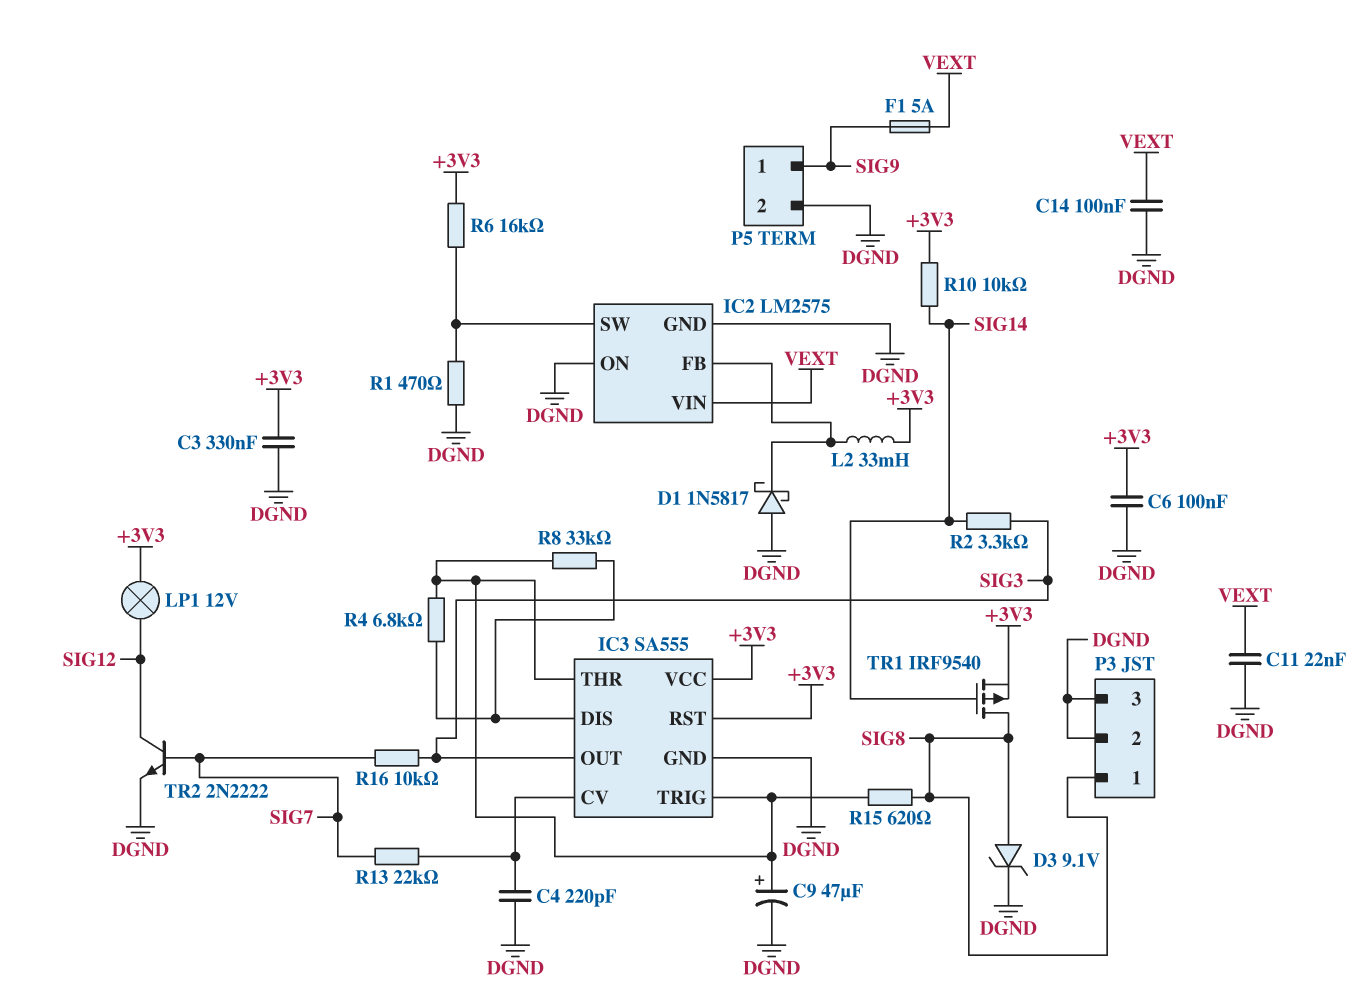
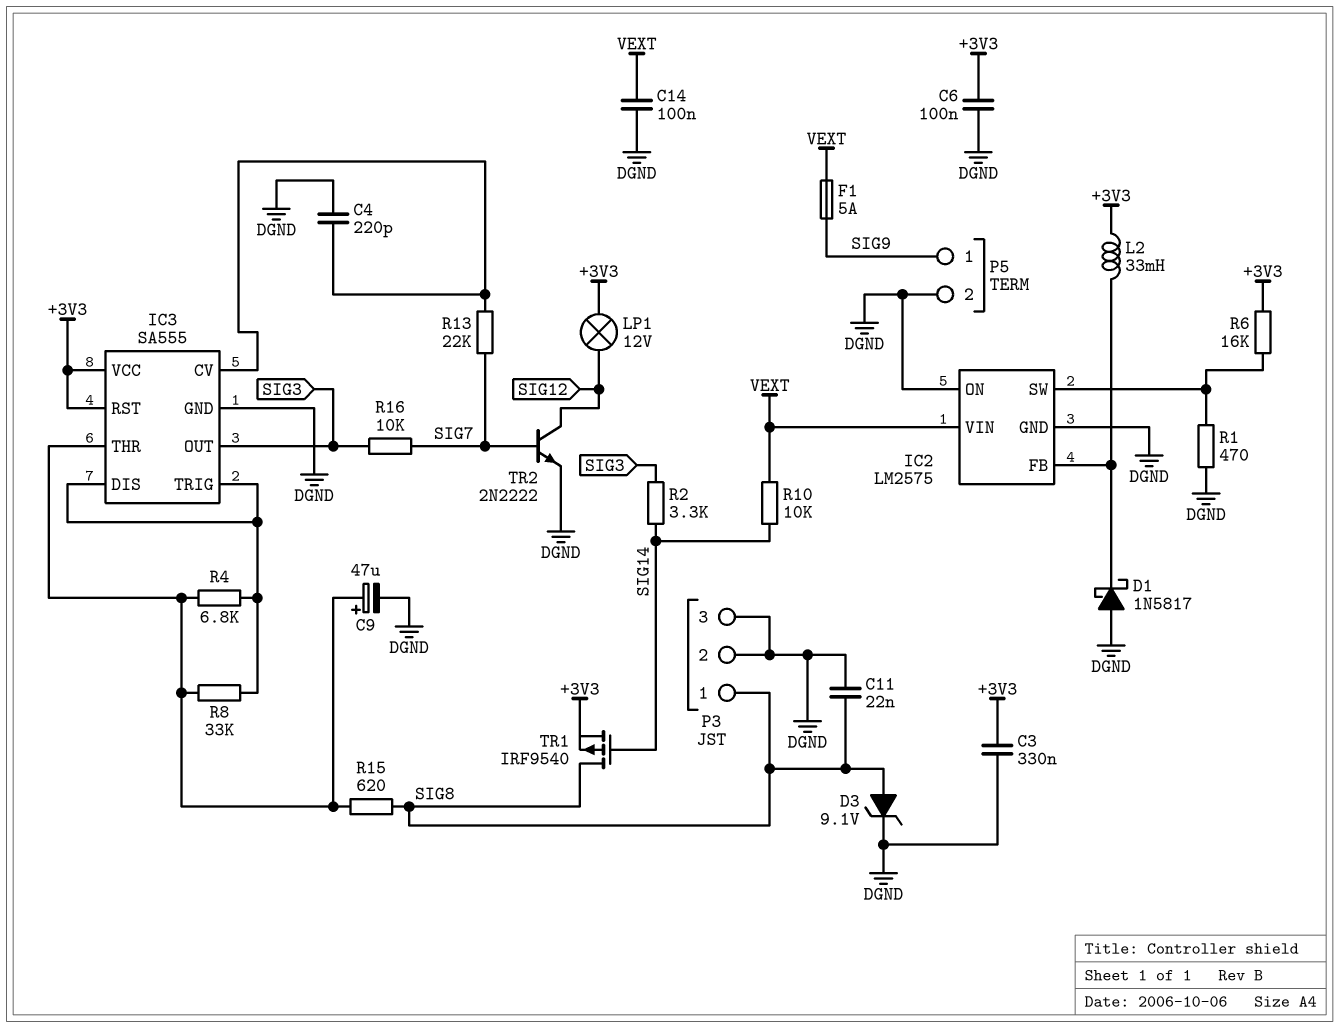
C11: 22nF (DGND, VEXT) -> 22nF (DGND, SIG8)
IC3 pin TRIG: IC3/THR -> IC3/DIS
R10: 10k (+3V3, SIG14) -> 10k (SIG14, VEXT)

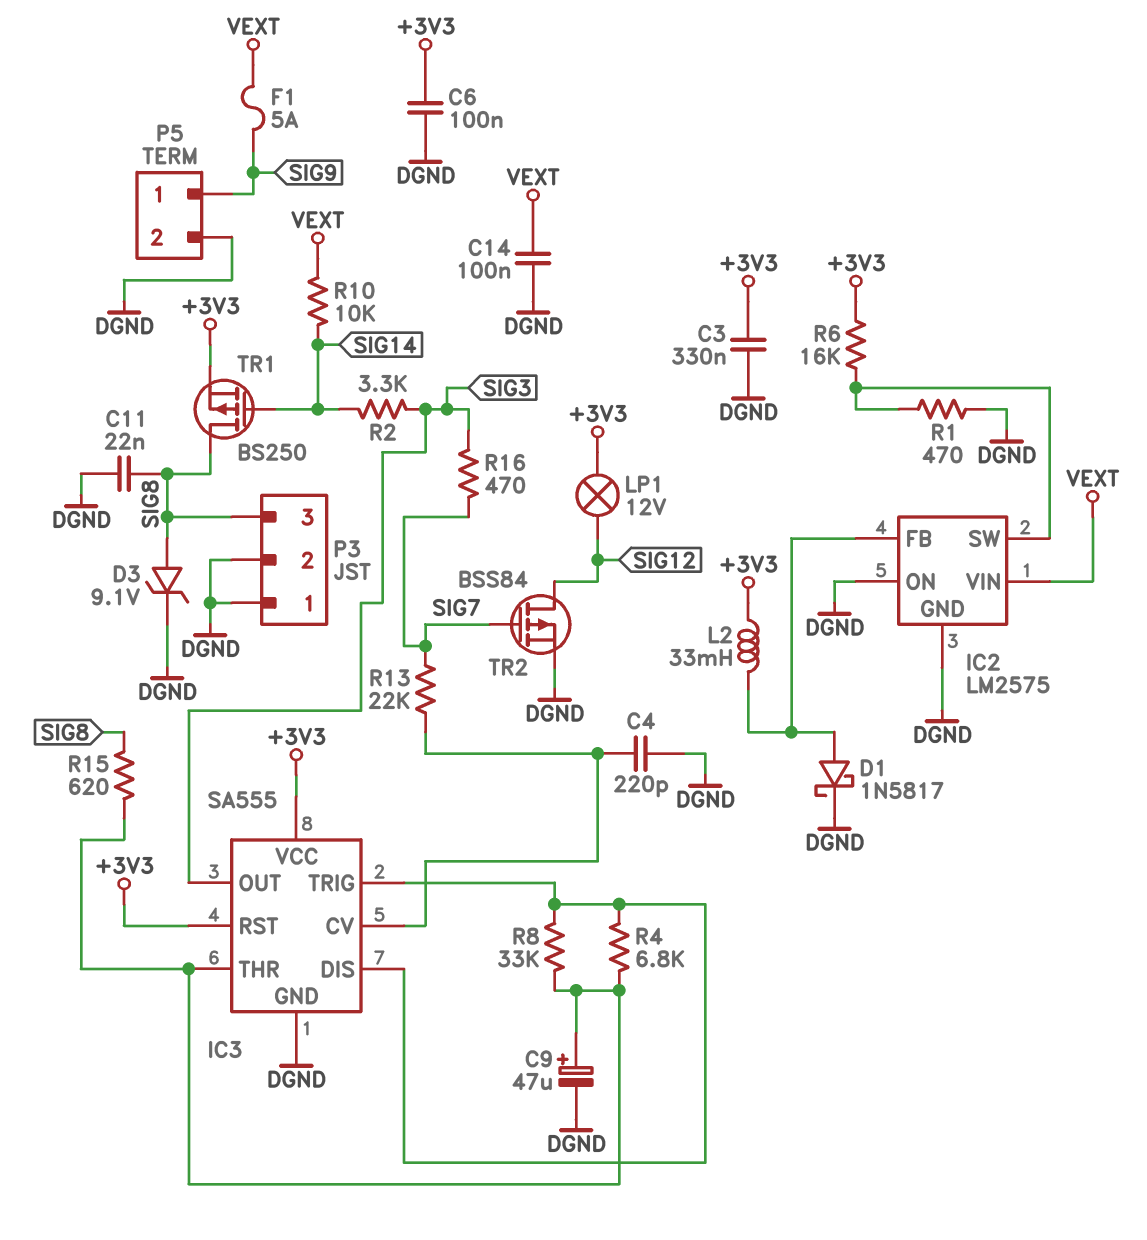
D1: schottky 1N5817 (A DGND, K IC2/FB) -> schottky 1N5817 (A IC2/FB, K DGND)
P3 pin 1: SIG8 -> DGND
P3 pin 3: DGND -> SIG8
R16: 10k (SIG3, SIG7) -> 470 (SIG3, SIG7)
TR1: PMOS IRF9540 (G SIG14, D SIG8, S +3V3) -> PMOS BS250 (G SIG14, D SIG8, S +3V3)
TR2: NPN 2N2222 (B SIG7, C SIG12, E DGND) -> PMOS BSS84 (G SIG7, D SIG12, S DGND)

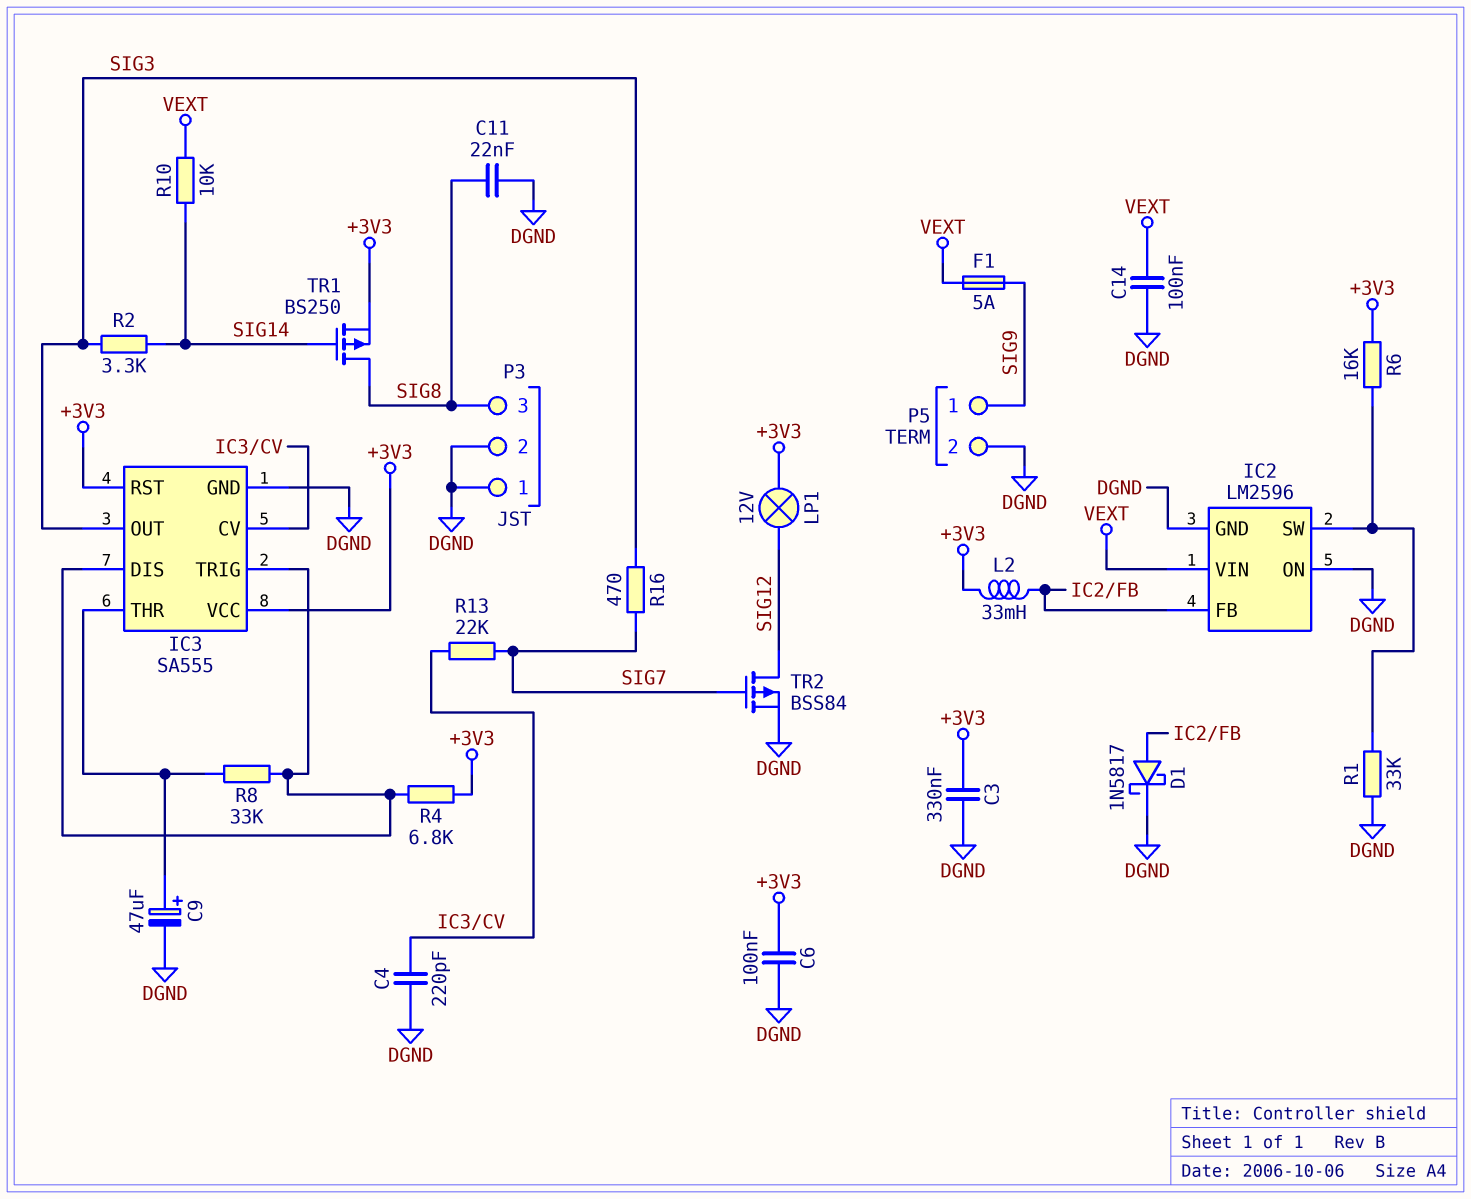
D3: zener 9.1V (A SIG8, K DGND) -> none
IC2: LM2575 -> LM2596
R1: 470 (DGND, IC2/SW) -> 33k (DGND, IC2/SW)
R4: 6.8k (IC3/DIS, IC3/THR) -> 6.8k (+3V3, IC3/DIS)
R15: 620 (IC3/THR, SIG8) -> none

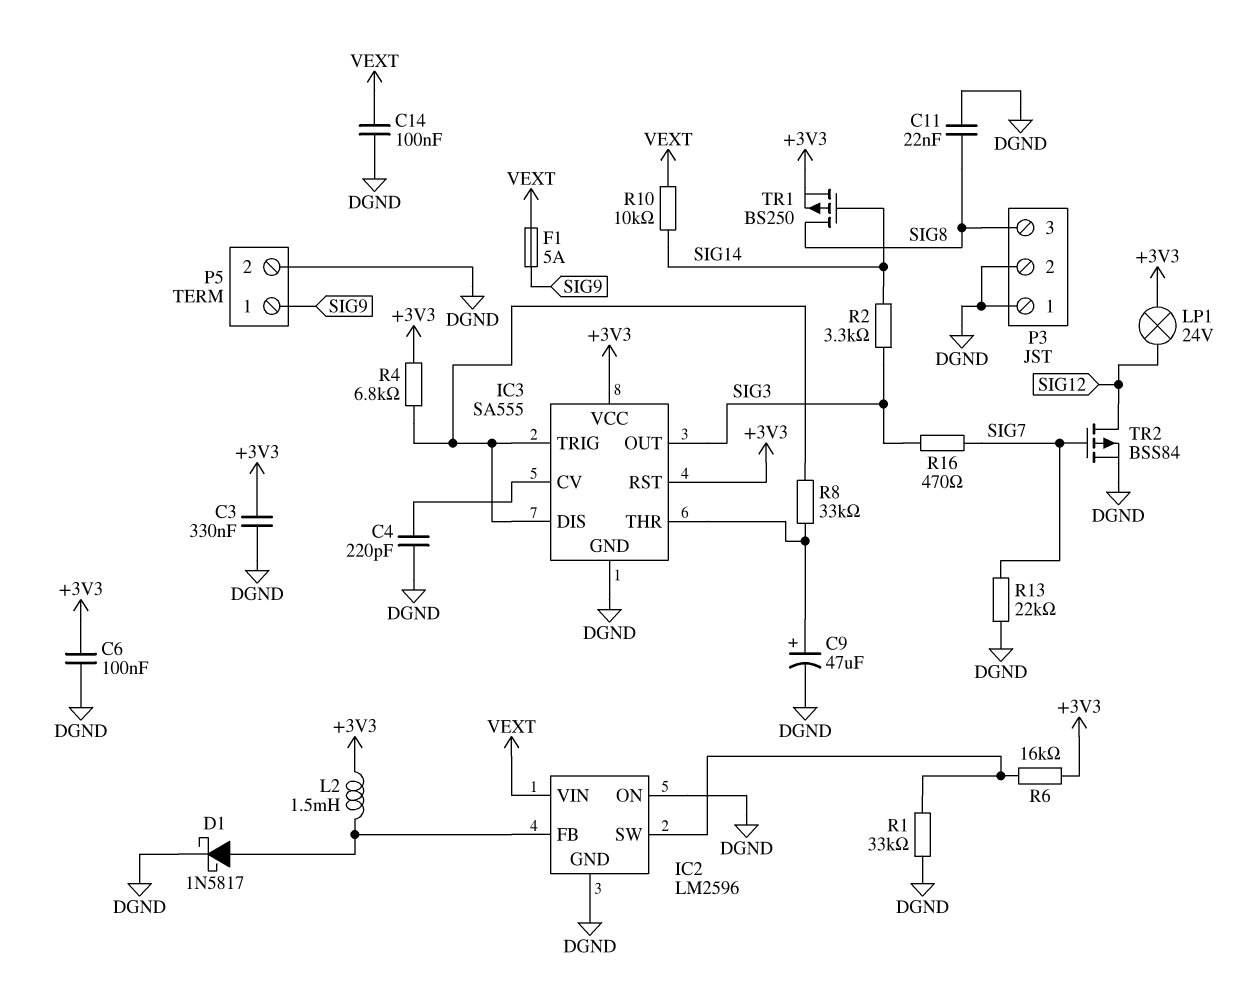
L2: 33mH (+3V3, IC2/FB) -> 1.5mH (+3V3, IC2/FB)
LP1: lamp 12V (+3V3, SIG12) -> lamp 24V (+3V3, SIG12)
R13: 22k (IC3/CV, SIG7) -> 22k (DGND, SIG7)

